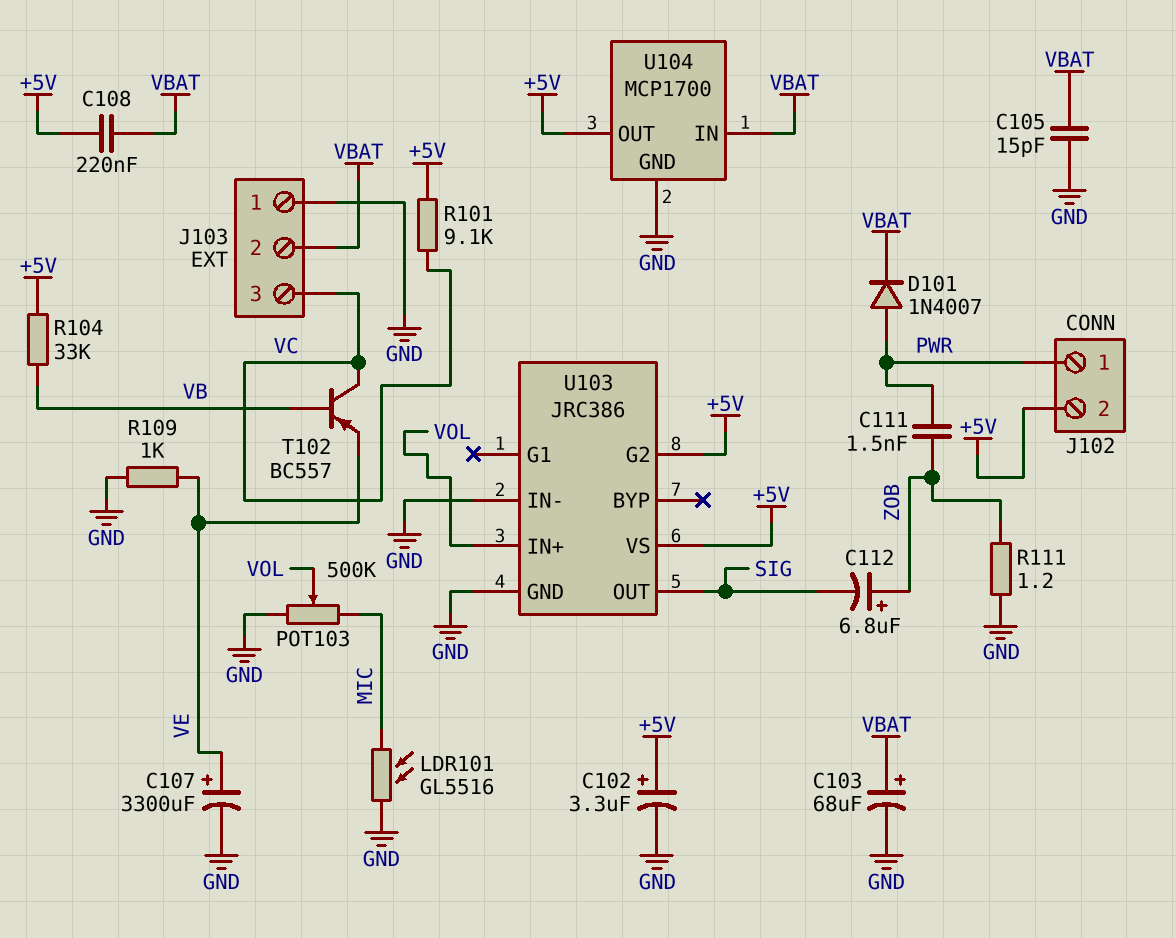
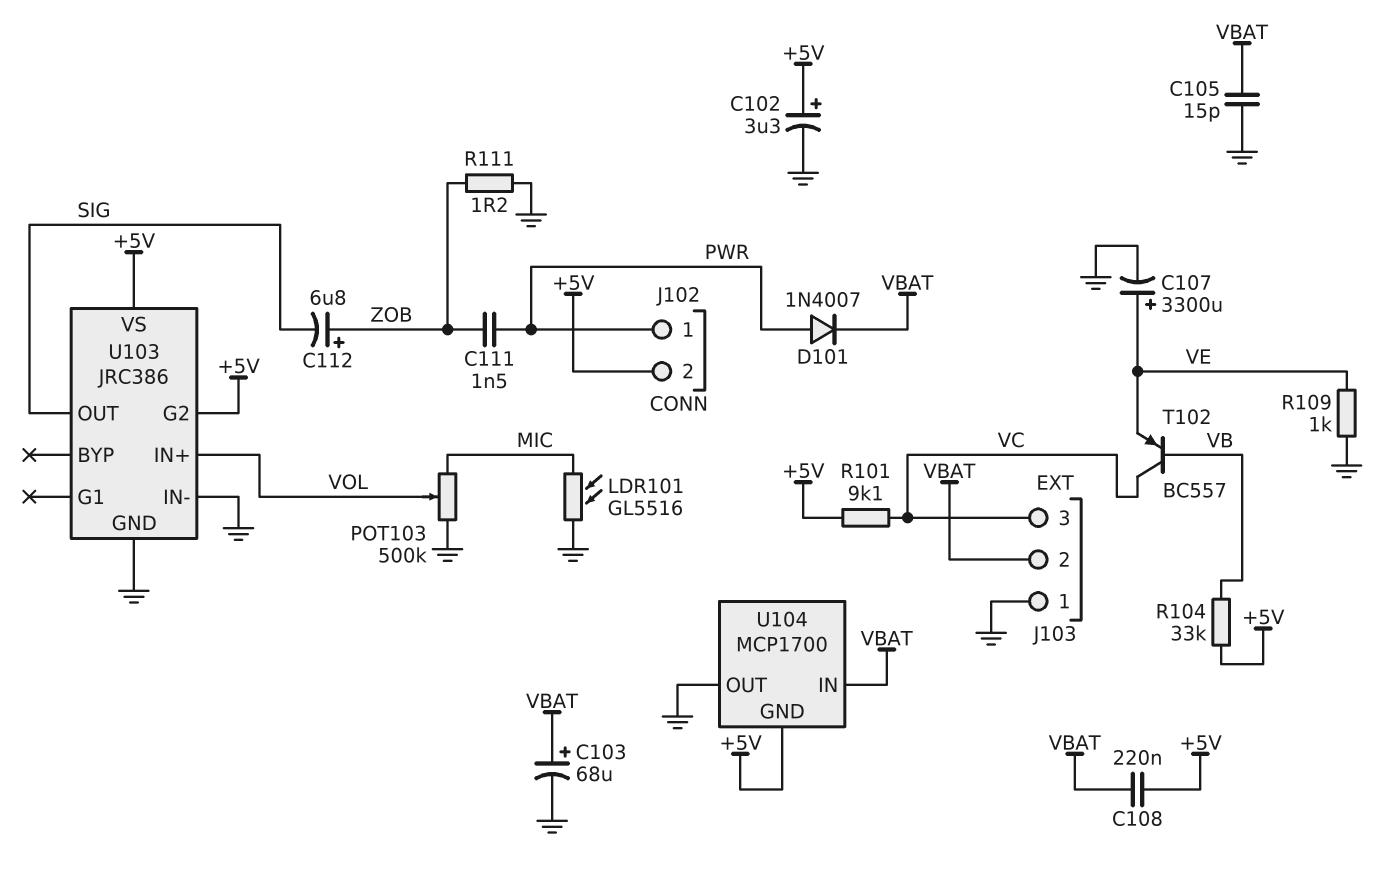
U104 pin GND: GND -> +5V
U104 pin OUT: +5V -> GND

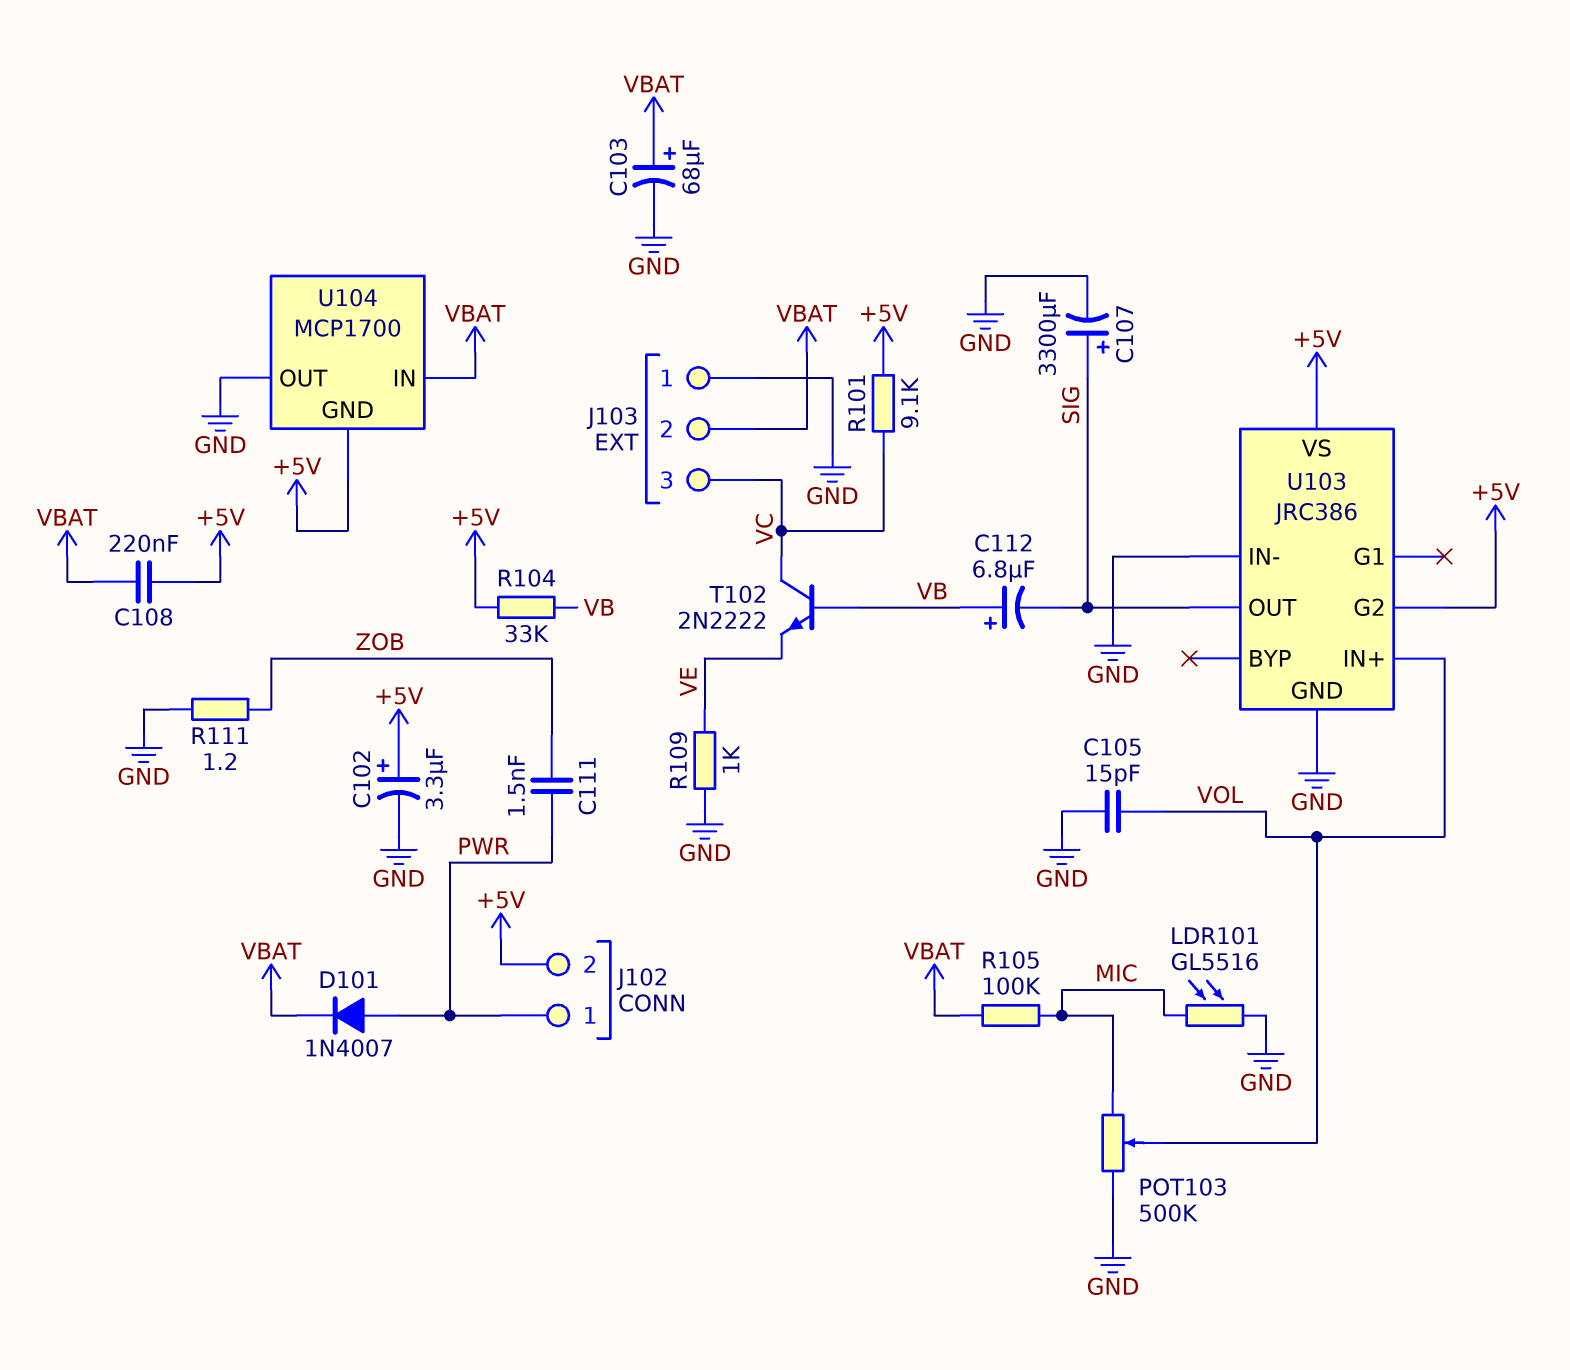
C105: 15pF (GND, VBAT) -> 15pF (GND, VOL)
C107: 3300uF (plus VE, minus GND) -> 3300uF (plus SIG, minus GND)
C112: 6.8uF (plus ZOB, minus SIG) -> 6.8uF (plus VB, minus SIG)
R105: none -> 100k (MIC, VBAT)
T102: PNP BC557 (B VB, C VC, E VE) -> NPN 2N2222 (B VB, C VC, E VE)

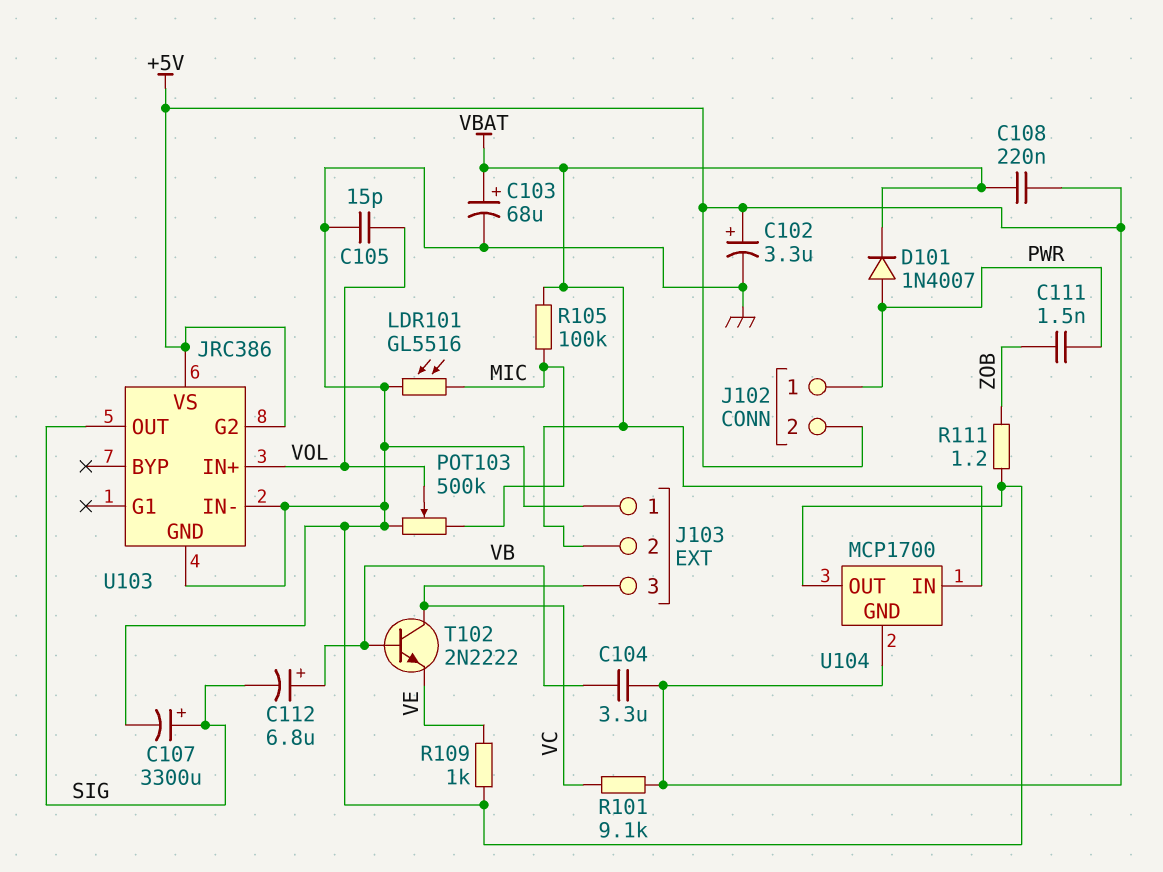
C104: none -> 3.3uF (+5V, VB)
R104: 33k (+5V, VB) -> none

